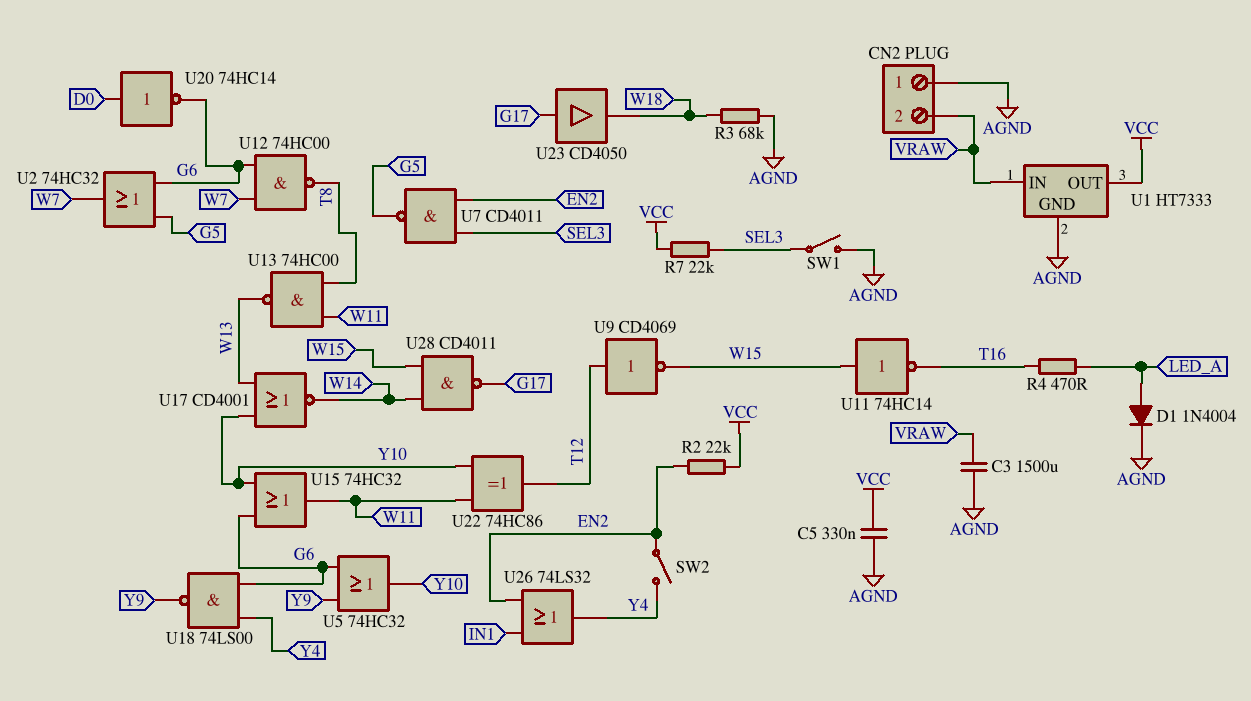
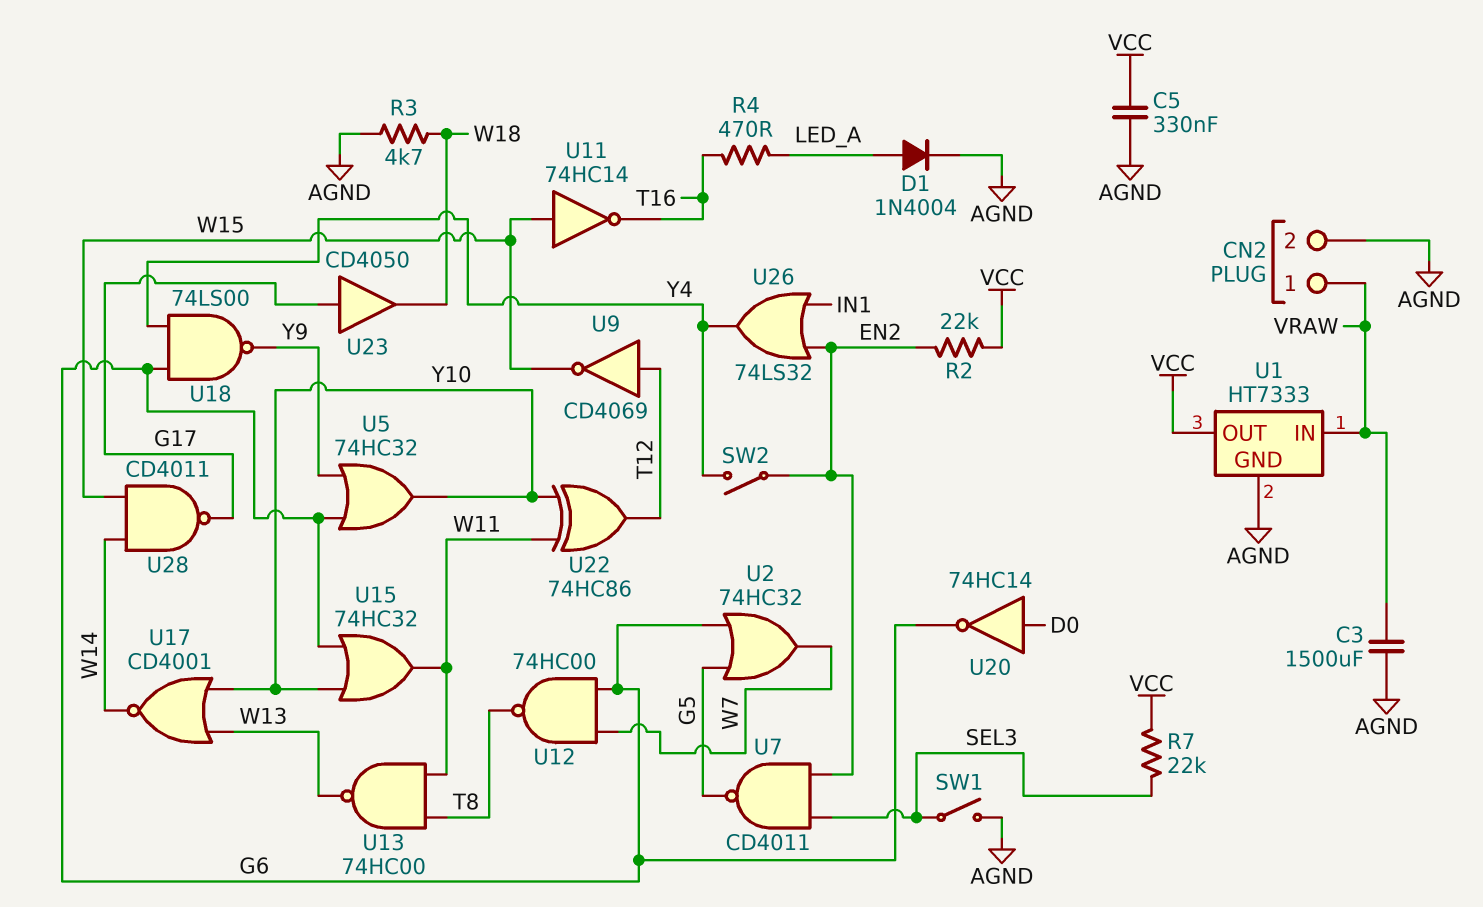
CN2 pin 1: AGND -> VRAW
CN2 pin 2: VRAW -> AGND
R3: 68k (AGND, W18) -> 4.7k (AGND, W18)

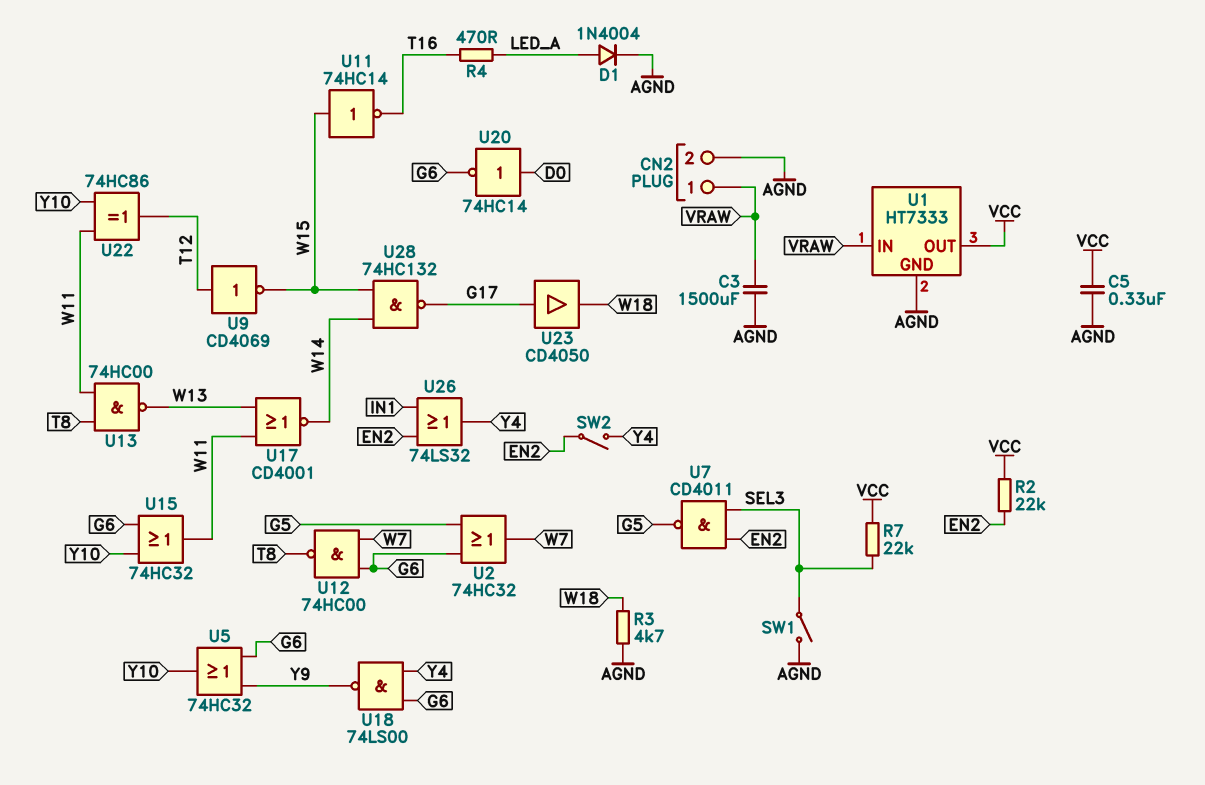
U17: NOR CD4001 (in W13, in Y10, out W14) -> NOR CD4001 (in W11, in W13, out W14)
U28: NAND CD4011 (in W14, in W15, out G17) -> NAND 74HC132 (in W14, in W15, out G17)

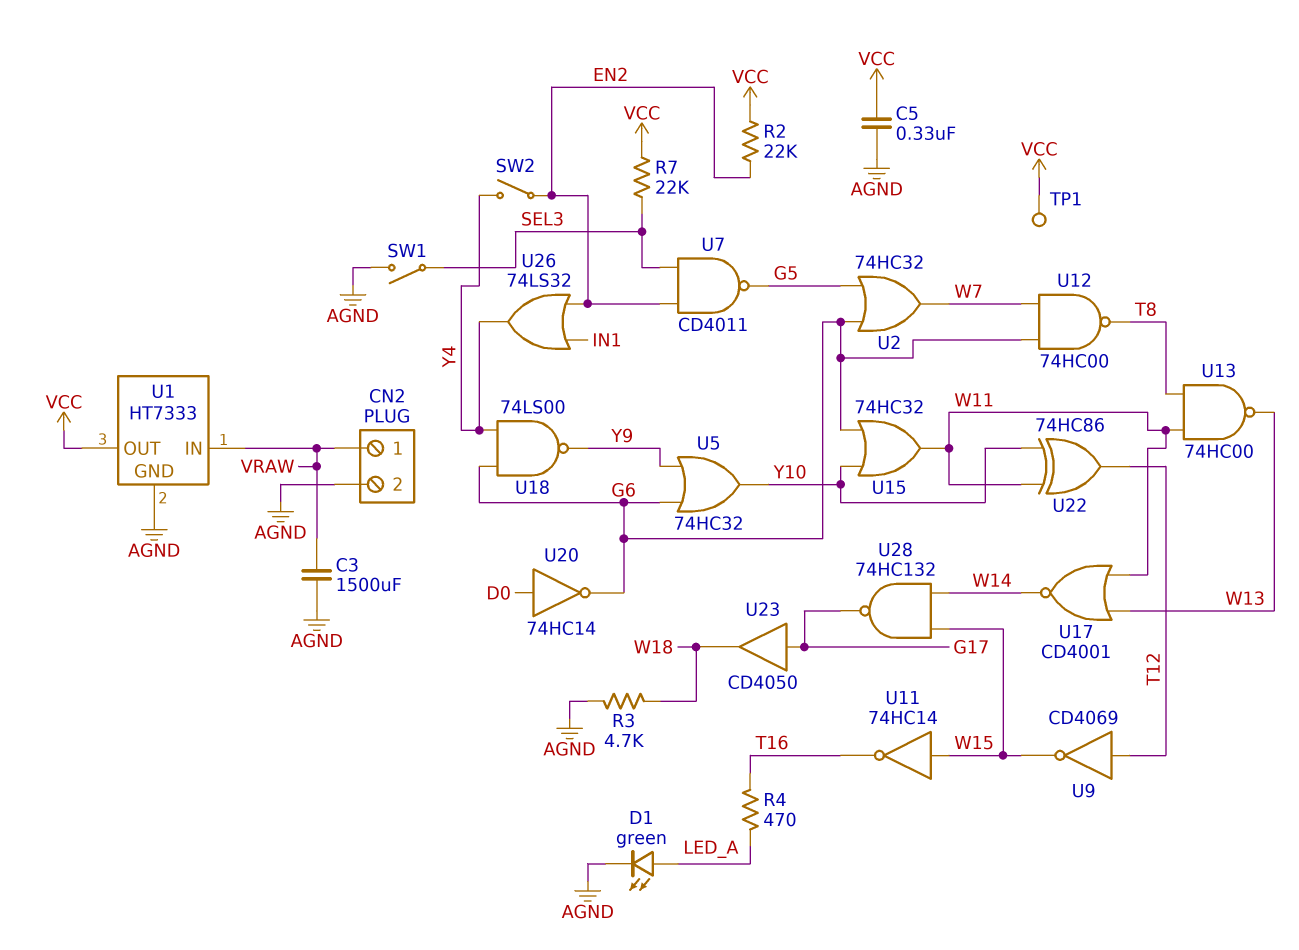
D1: diode 1N4004 (A LED_A, K AGND) -> LED green (A LED_A, K AGND)
TP1: none -> test point (VCC)

